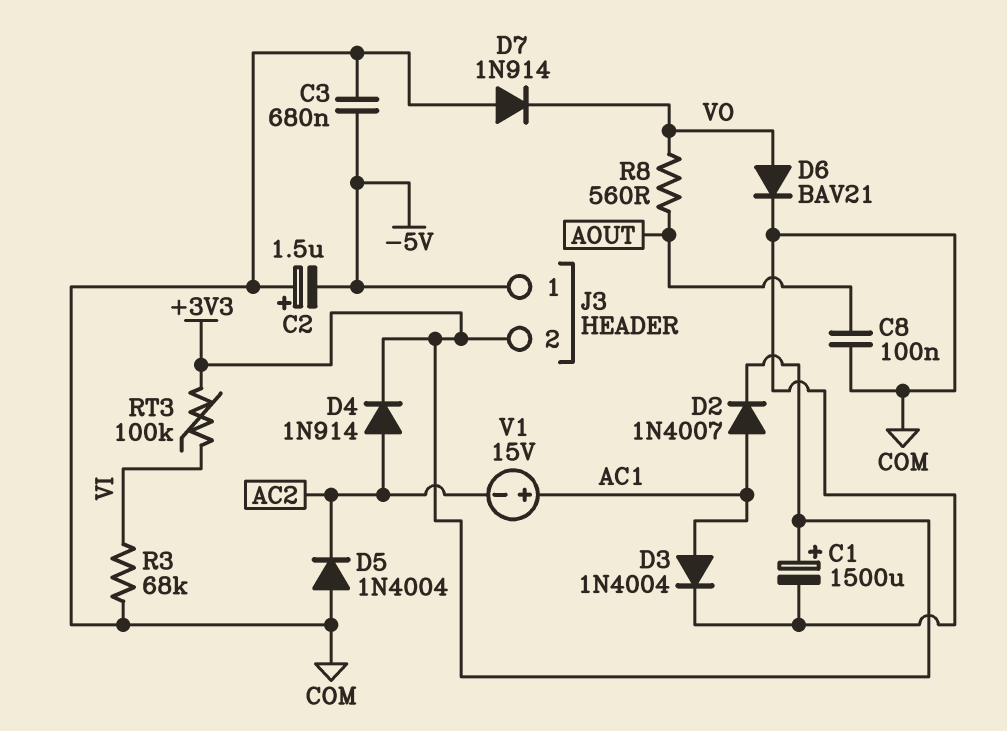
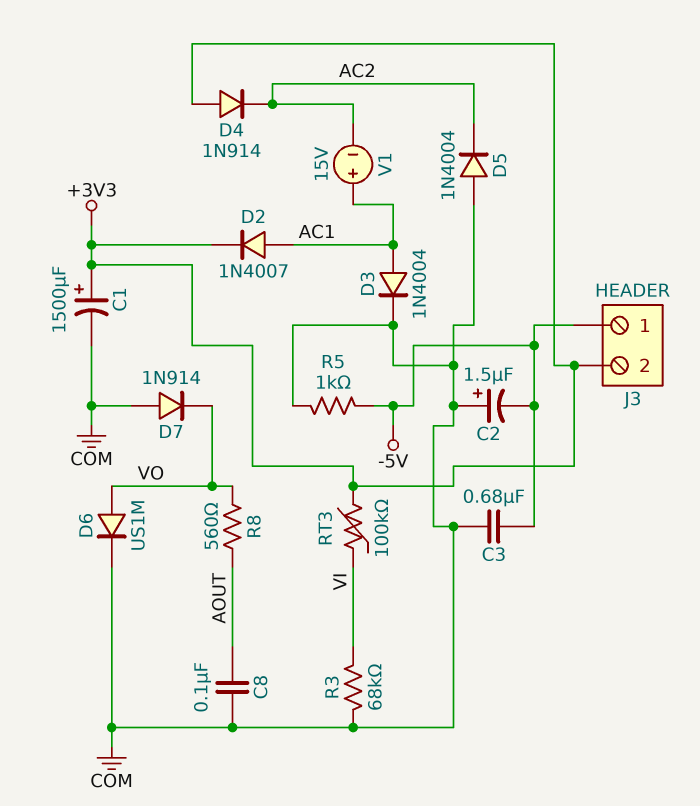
D4: diode 1N914 (A AC2, K +3V3) -> diode 1N914 (A +3V3, K AC2)
D6: diode BAV21 (A VO, K COM) -> diode US1M (A VO, K COM)
R5: none -> 1k (-5V, COM)

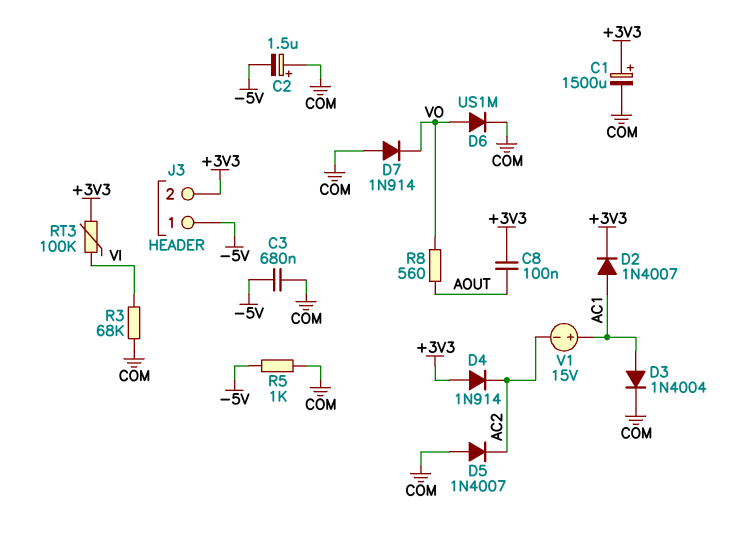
C8: 100nF (AOUT, COM) -> 100nF (+3V3, AOUT)
D5: diode 1N4004 (A COM, K AC2) -> diode 1N4007 (A COM, K AC2)

